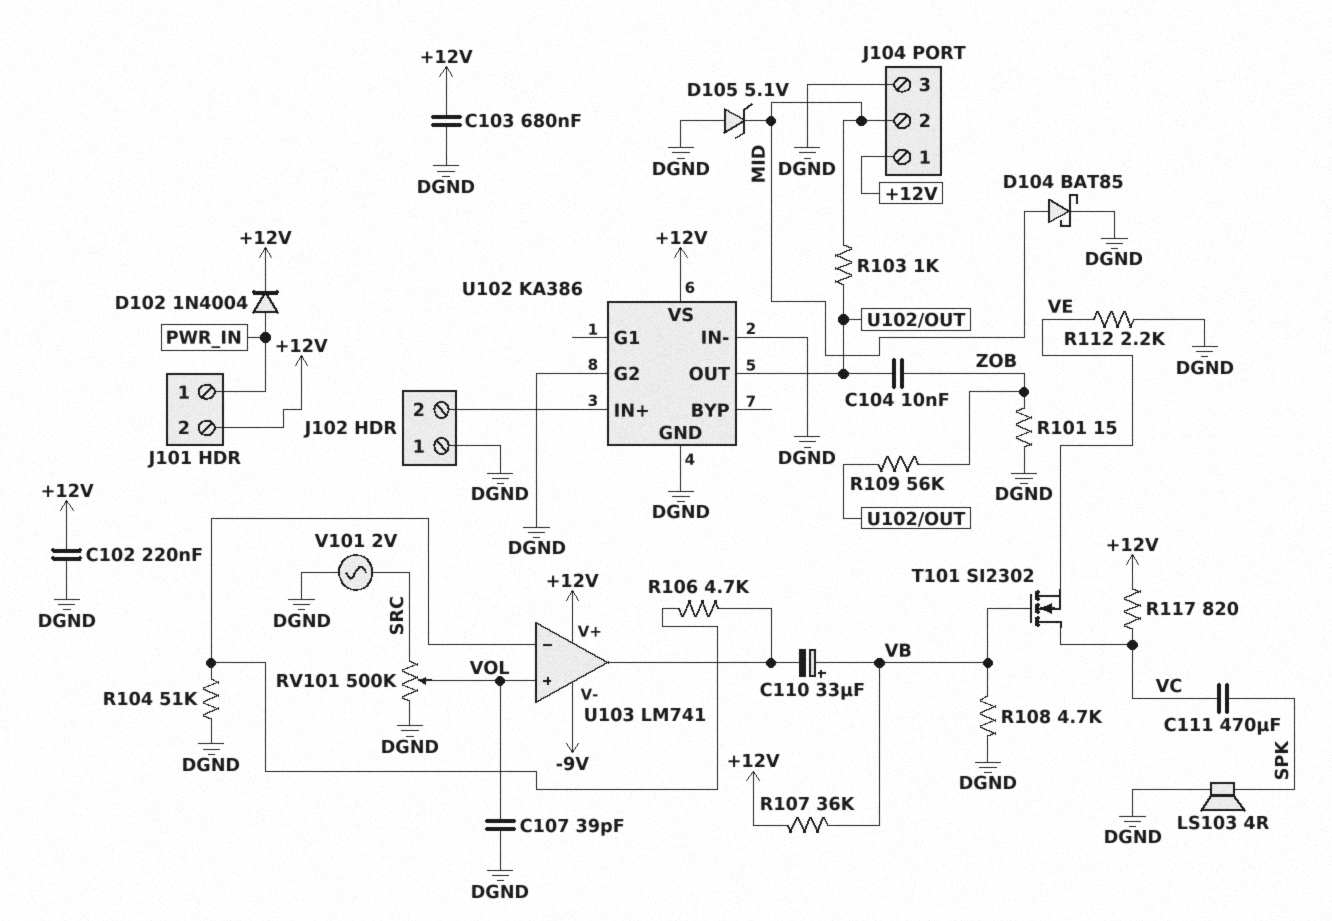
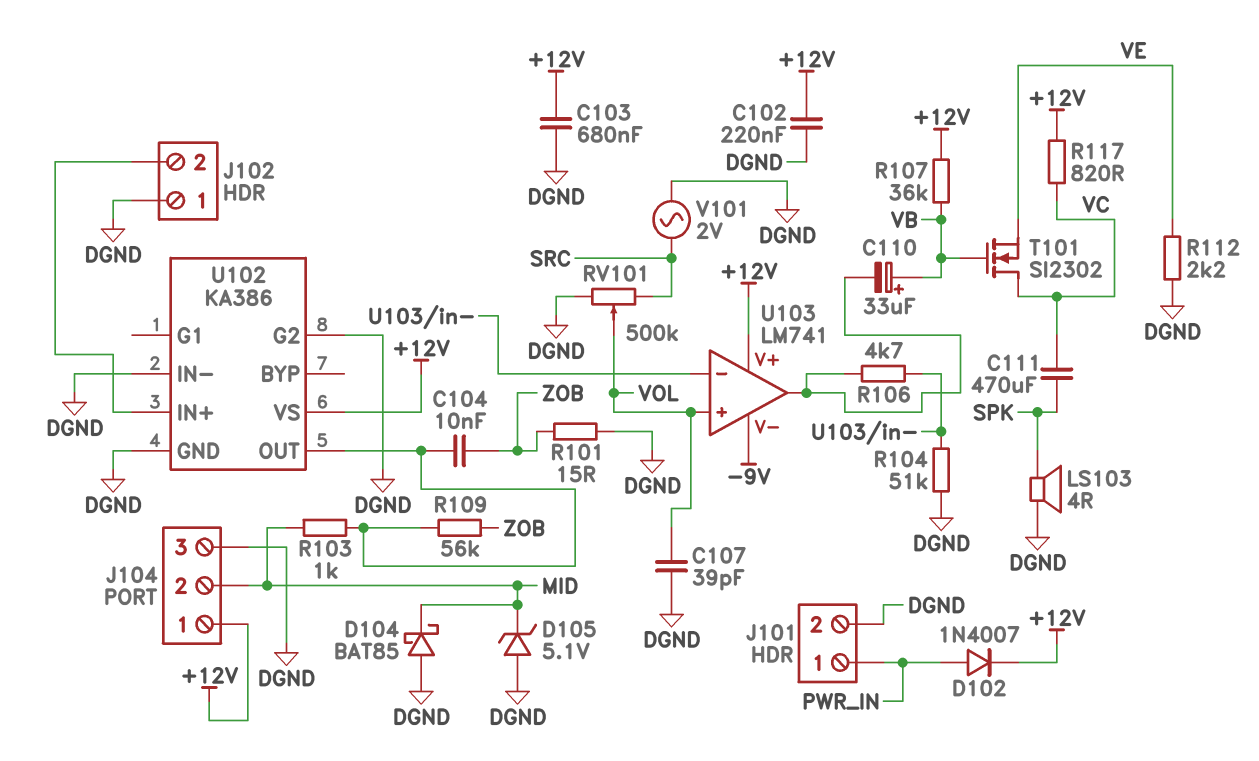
D102: diode 1N4004 (A PWR_IN, K +12V) -> diode 1N4007 (A PWR_IN, K +12V)
D104: schottky BAT85 (A MID, K DGND) -> schottky BAT85 (A DGND, K MID)
J101 pin 2: +12V -> DGND
R108: 4.7k (DGND, VB) -> none

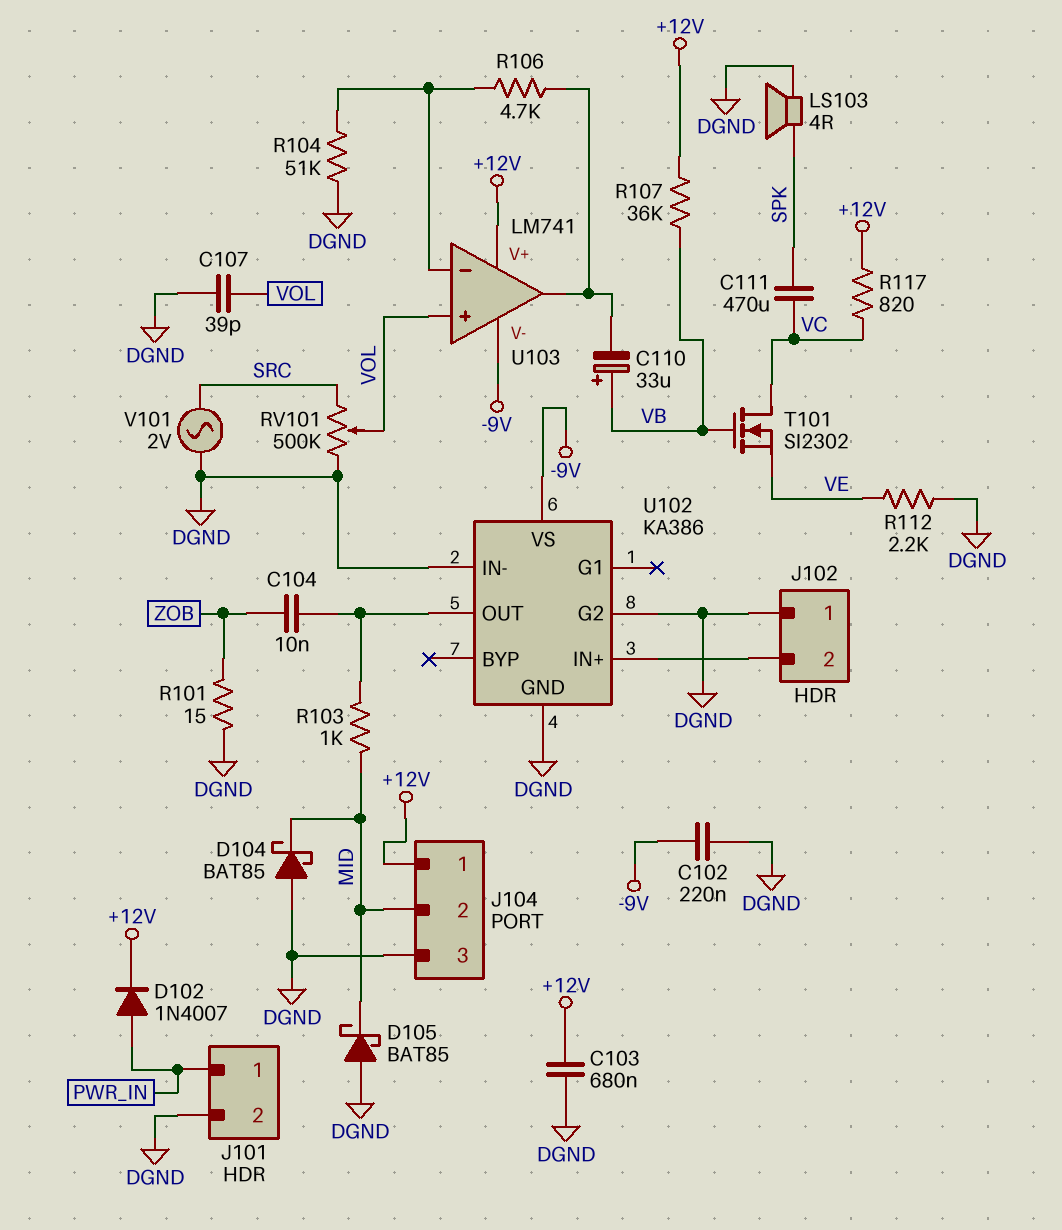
C102: 220nF (+12V, DGND) -> 220nF (-9V, DGND)
D105: zener 5.1V (A DGND, K MID) -> schottky BAT85 (A DGND, K MID)
R109: 56k (U102/OUT, ZOB) -> none
U102 pin VS: +12V -> -9V

